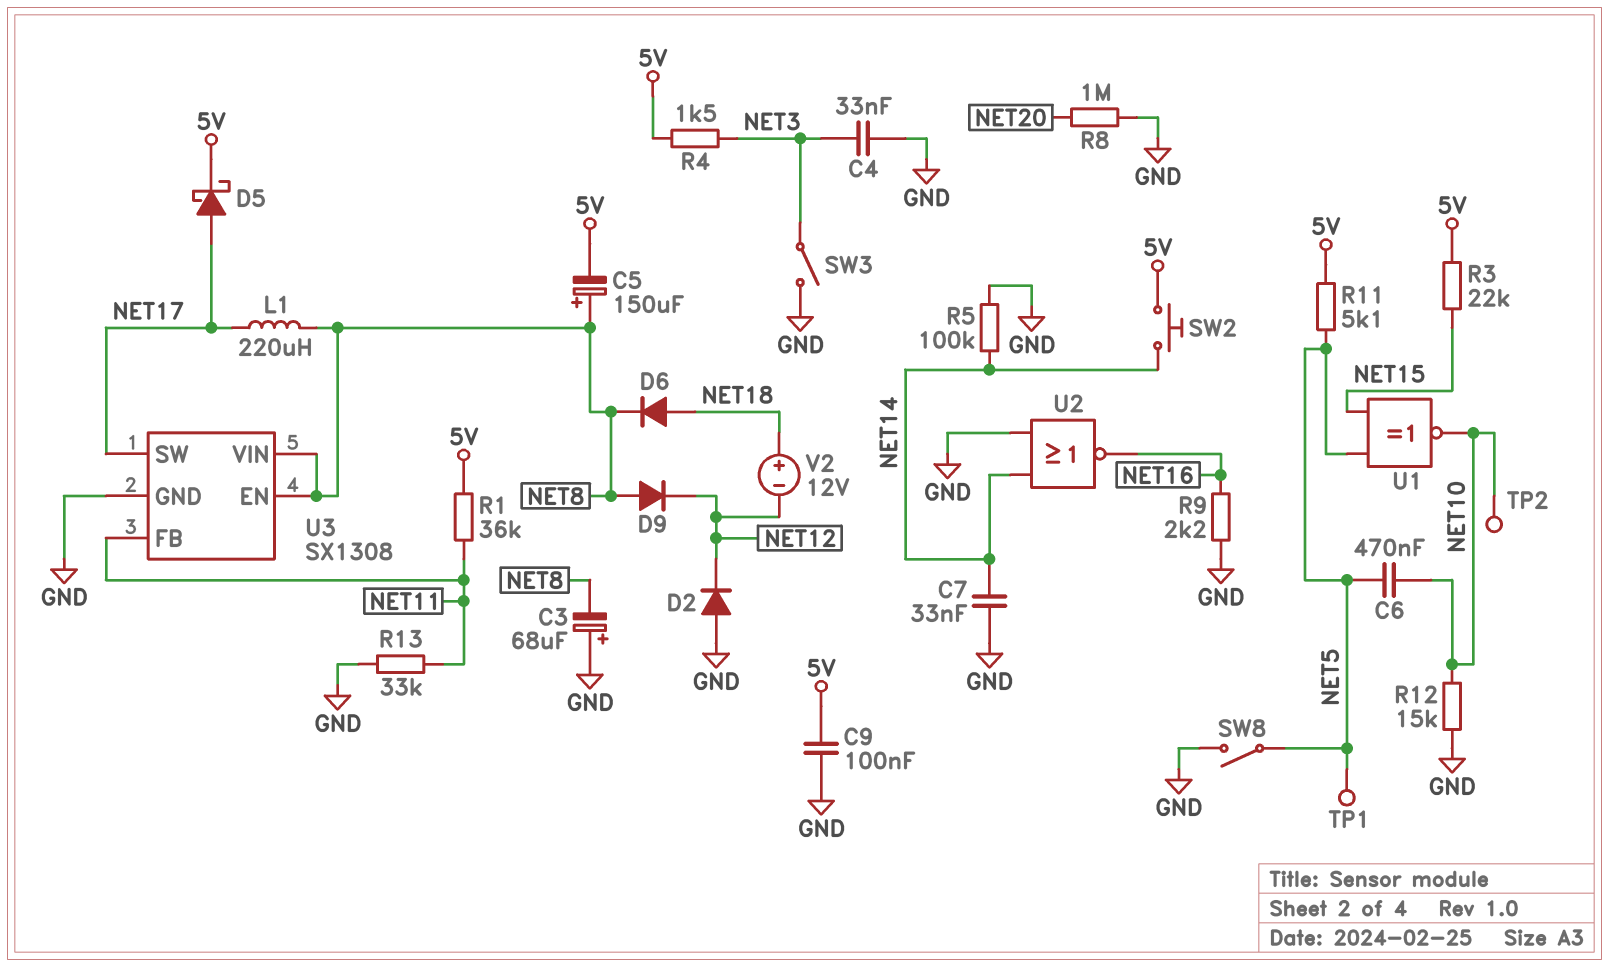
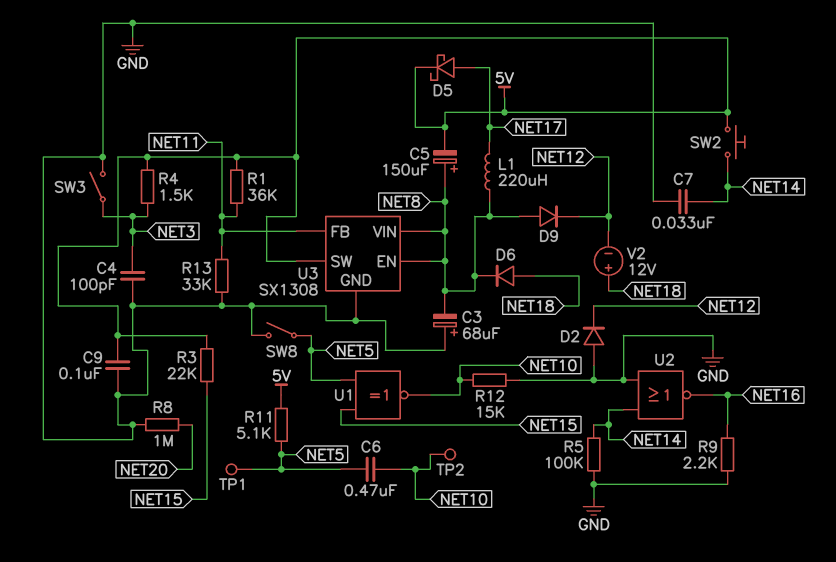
C4: 33nF (GND, NET3) -> 100pF (GND, NET3)
U3 pin SW: NET17 -> 5V

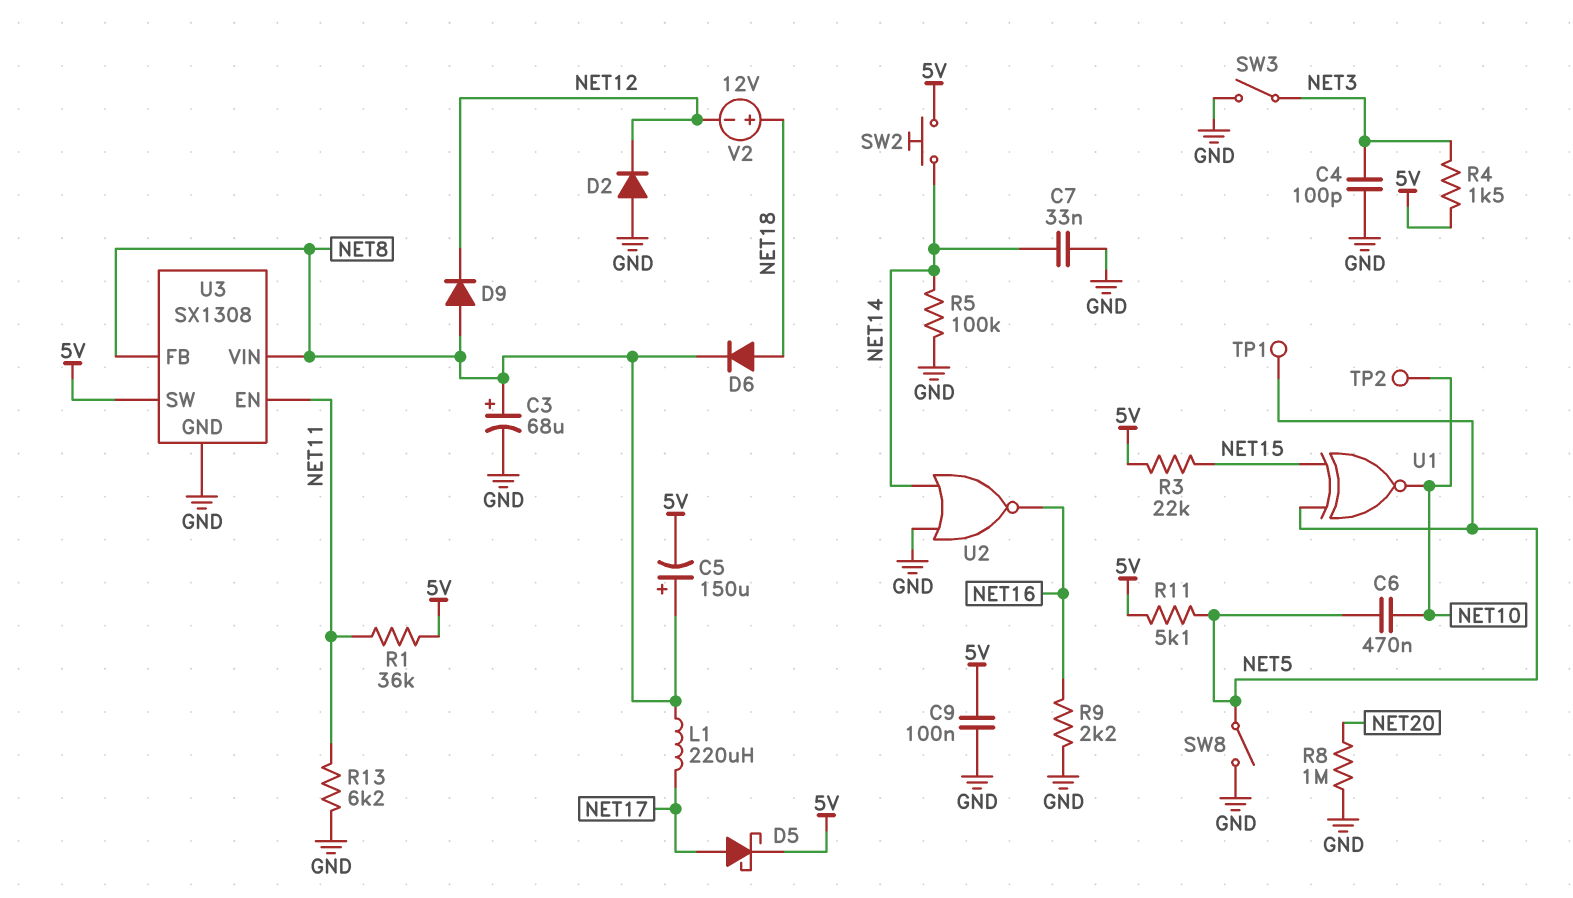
C3: 68uF (plus GND, minus NET8) -> 68uF (plus NET8, minus GND)
R12: 15k (GND, NET10) -> none
R13: 33k (GND, NET11) -> 6.2k (GND, NET11)
U3 pin EN: NET8 -> NET11
U3 pin FB: NET11 -> NET8

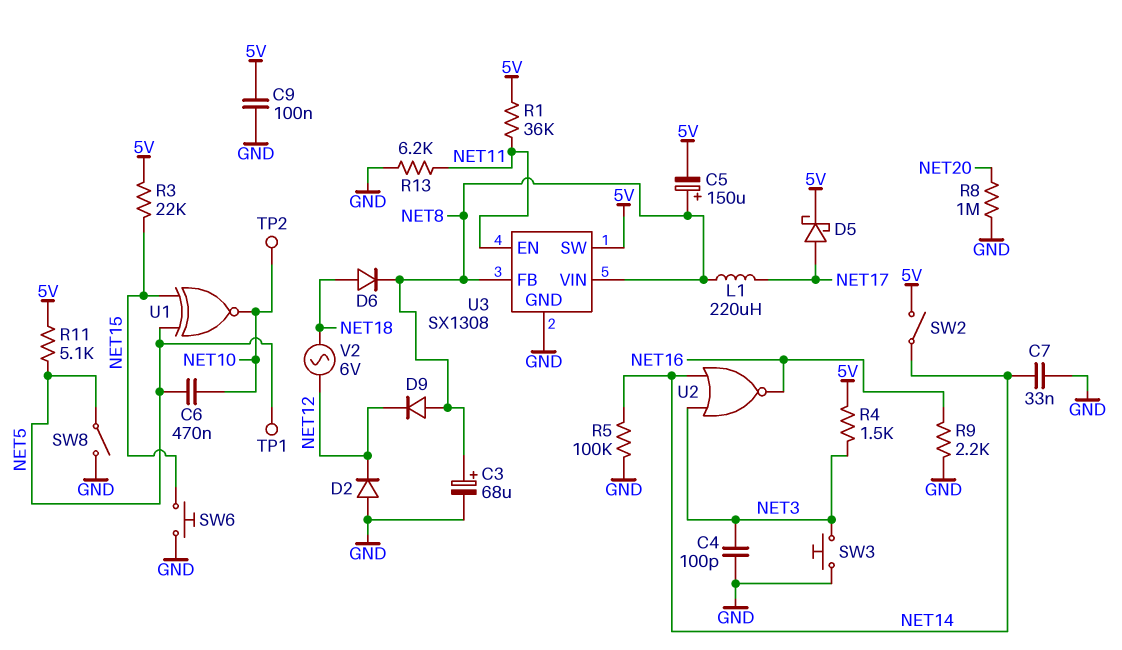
SW2: button (5V, NET14) -> switch (5V, NET14)
SW3: switch (GND, NET3) -> button (GND, NET3)
SW6: none -> button (GND, NET15)
U2: NOR (in GND, in NET14, out NET16) -> NOR (in NET3, in NET14, out NET16)
V2: 12V (plus NET18, minus NET12) -> AC 6V (NET12, NET18)

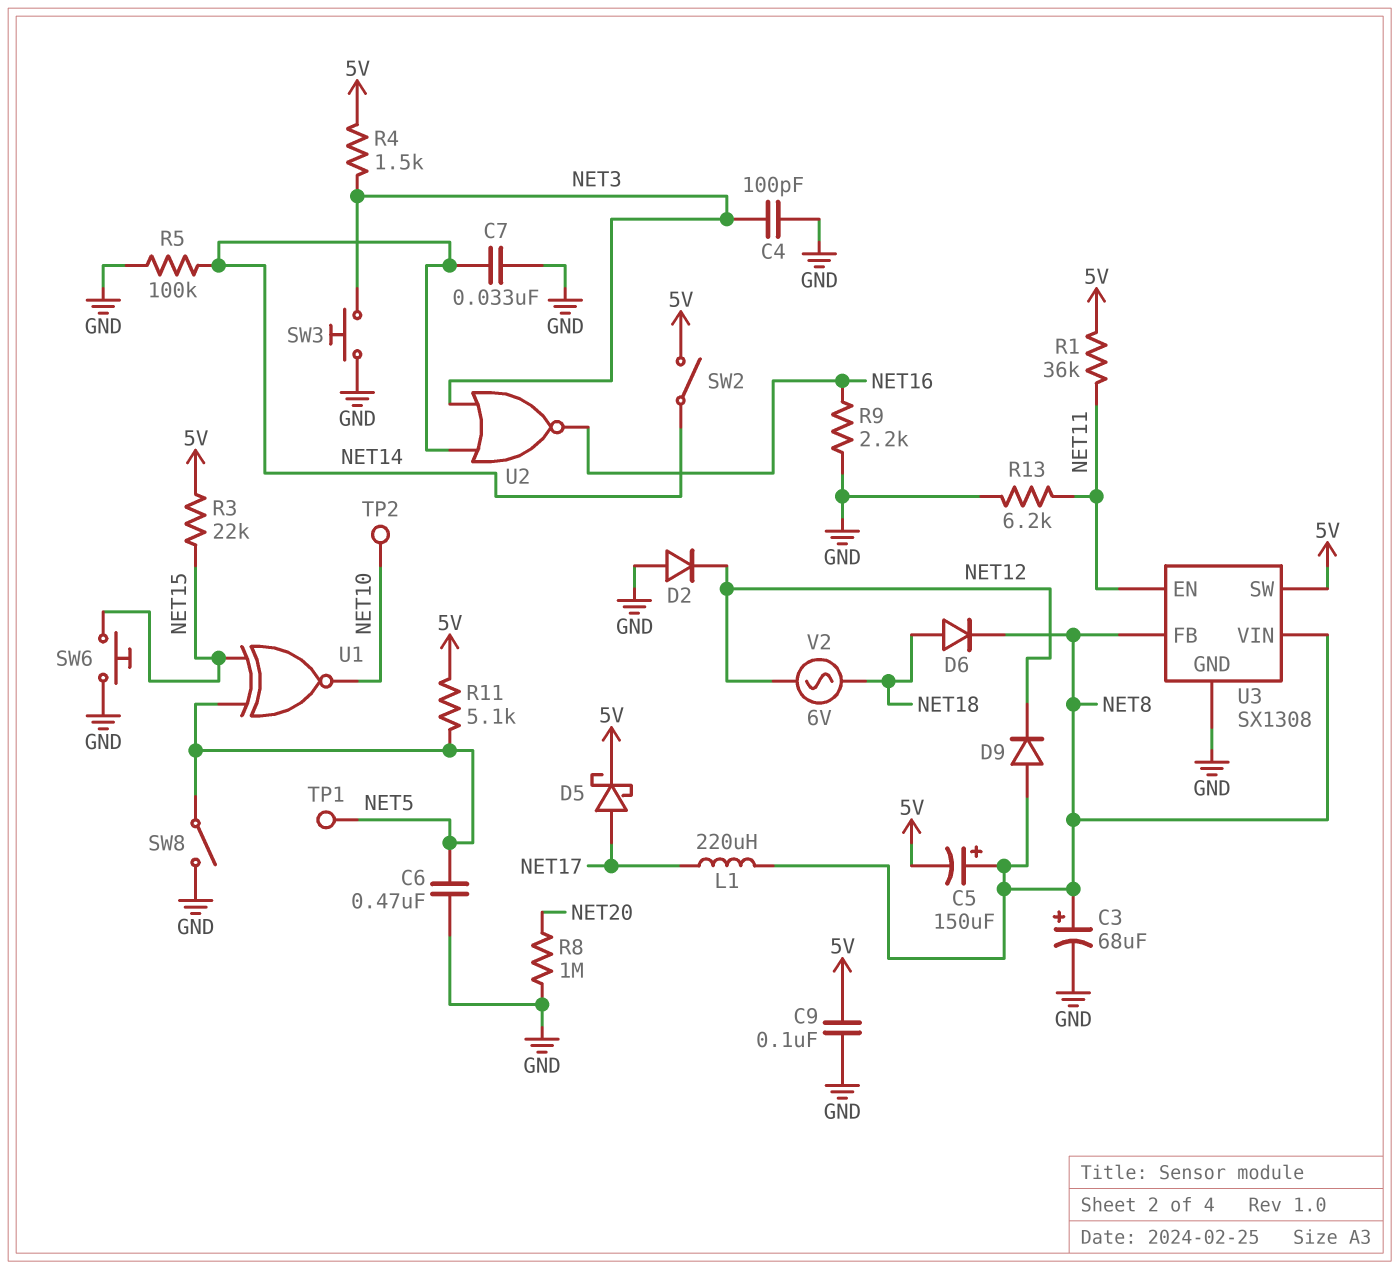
C6: 470nF (NET5, NET10) -> 470nF (GND, NET5)

